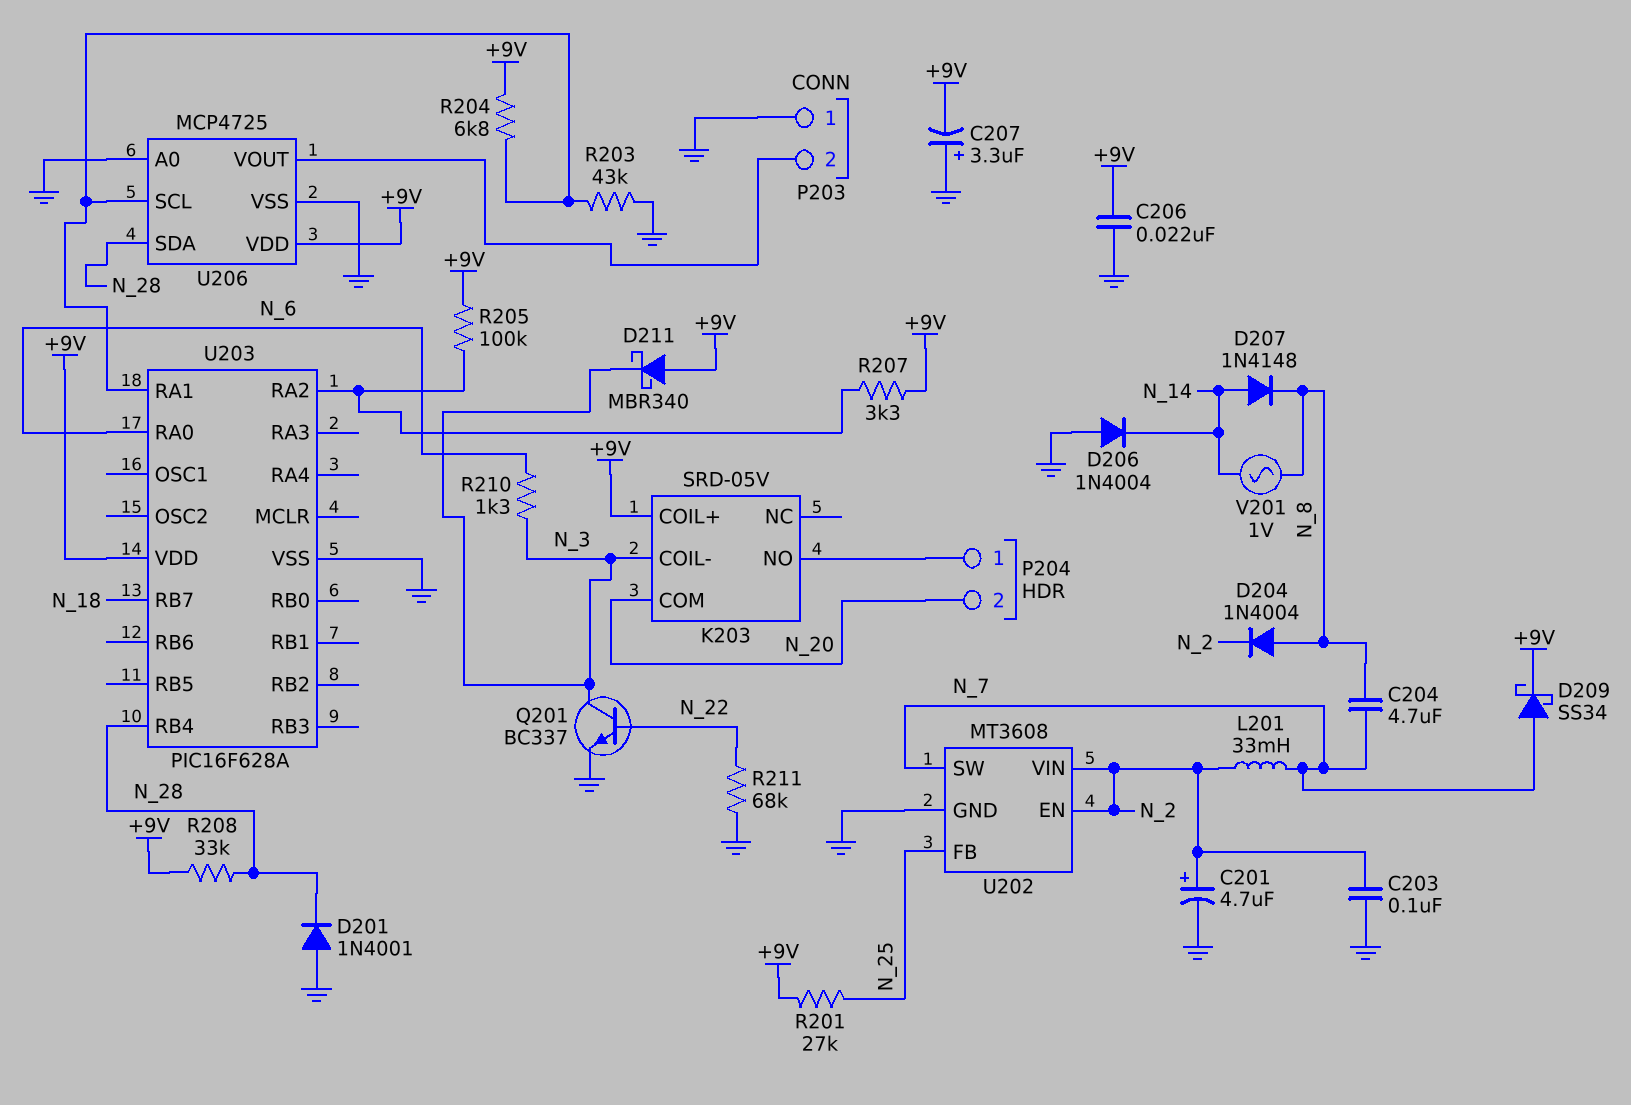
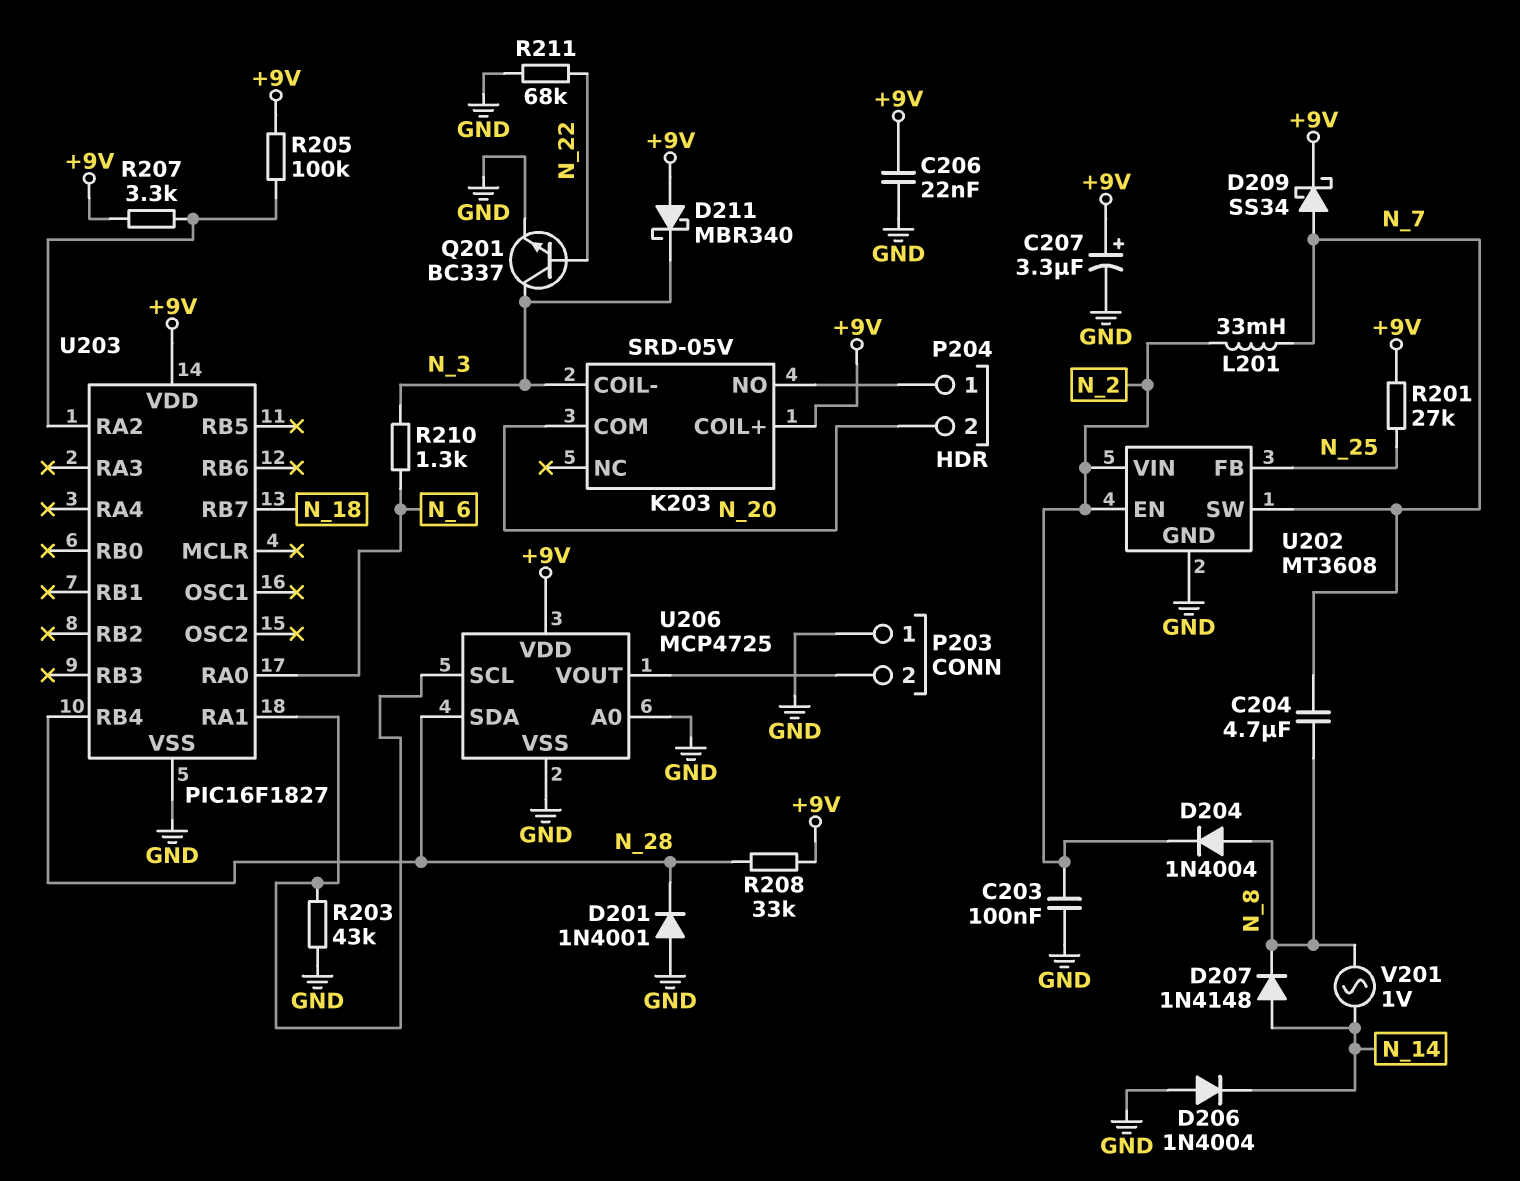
C201: 4.7uF (plus N_2, minus GND) -> none
C207: 3.3uF (plus GND, minus +9V) -> 3.3uF (plus +9V, minus GND)
R204: 6.8k (+9V, U203/RA1) -> none
U203: PIC16F628A -> PIC16F1827

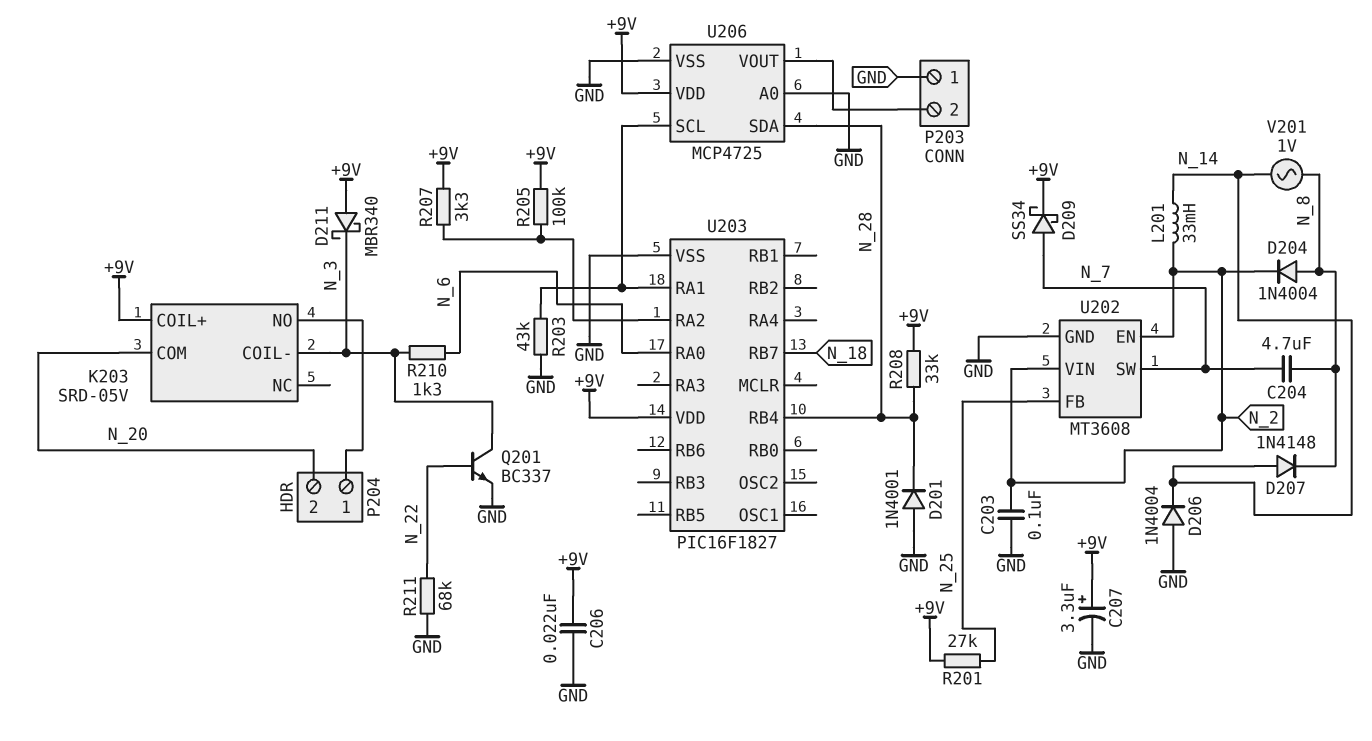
L201: 33mH (N_2, N_7) -> 33mH (N_2, N_14)

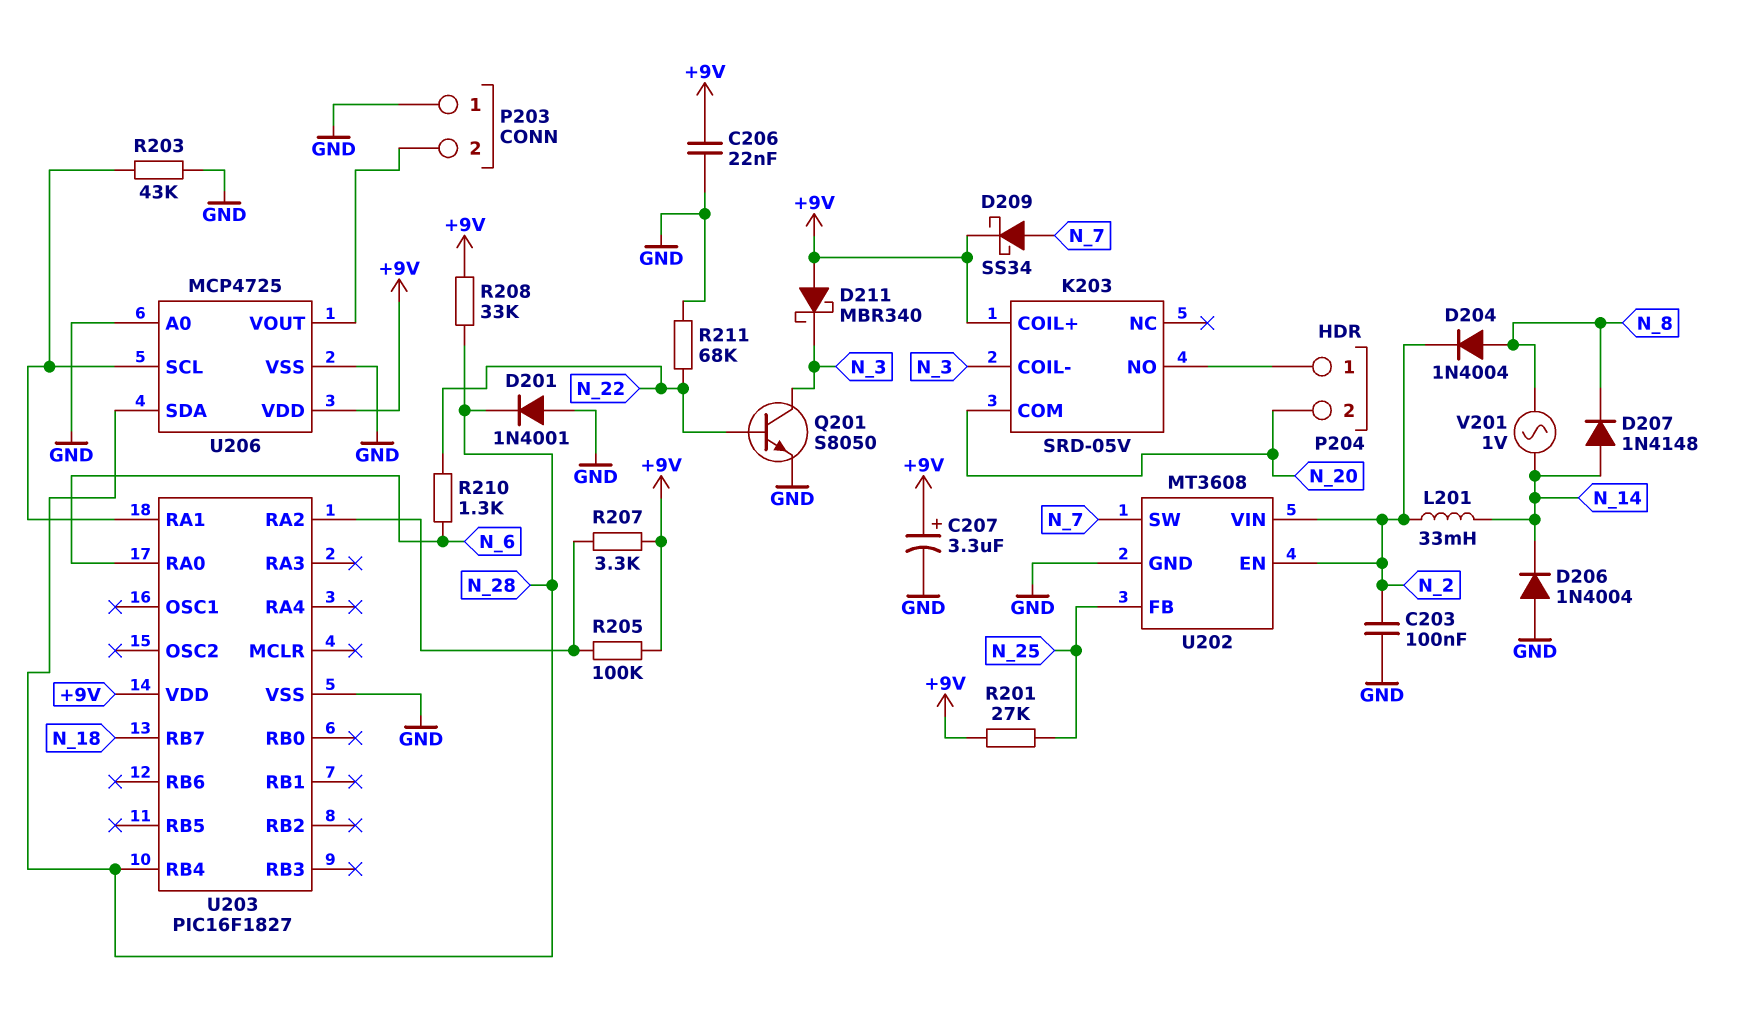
C204: 4.7uF (N_7, N_8) -> none
Q201: NPN BC337 (B N_22, C N_3, E GND) -> NPN S8050 (B N_22, C N_3, E GND)
R210: 1.3k (N_3, N_6) -> 1.3k (N_6, N_22)

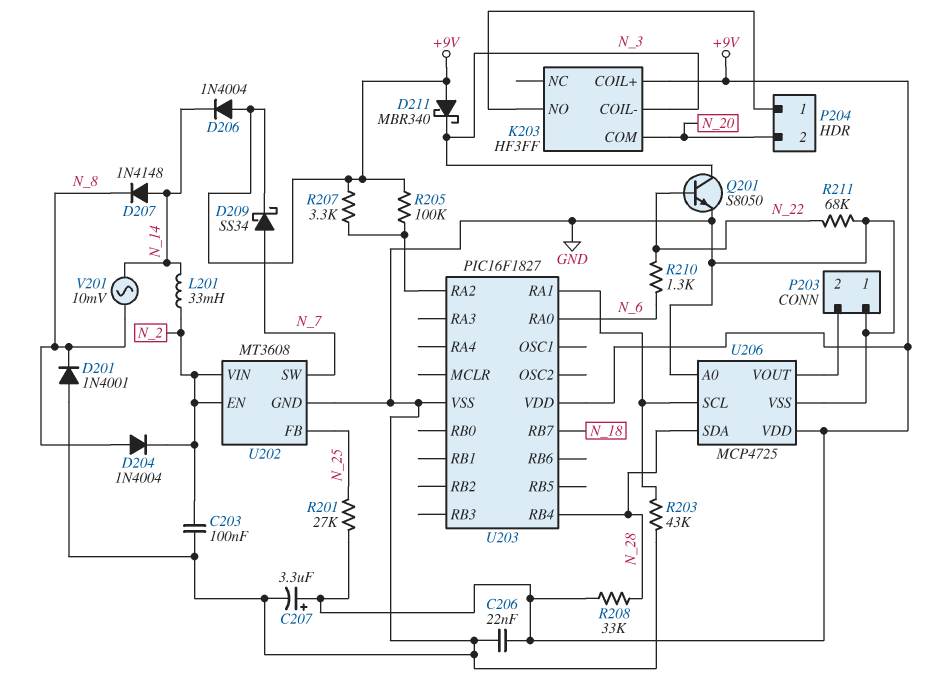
D201: diode 1N4001 (A GND, K N_28) -> diode 1N4001 (A GND, K N_8)
D206: diode 1N4004 (A GND, K N_14) -> diode 1N4004 (A +9V, K N_14)
K203: SRD-05V -> HF3FF
V201: AC 1V (N_8, N_14) -> AC 10mV (N_8, N_14)

